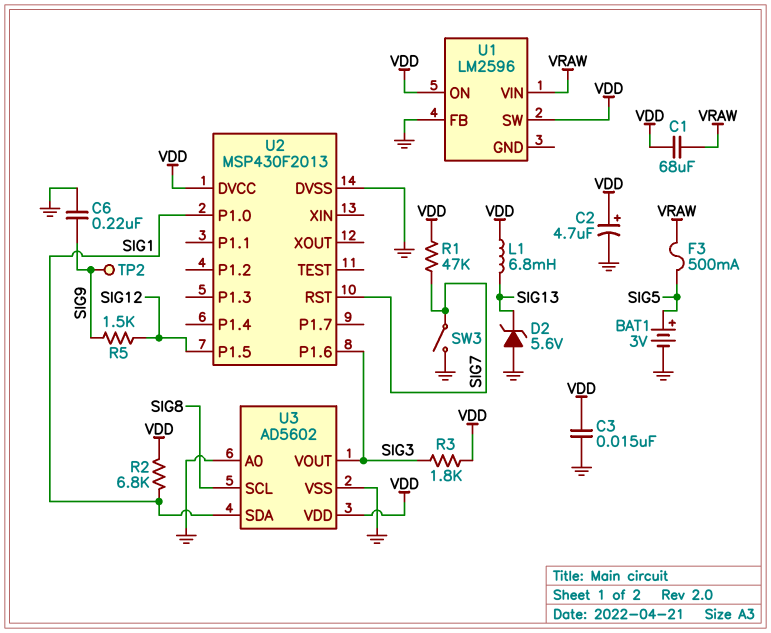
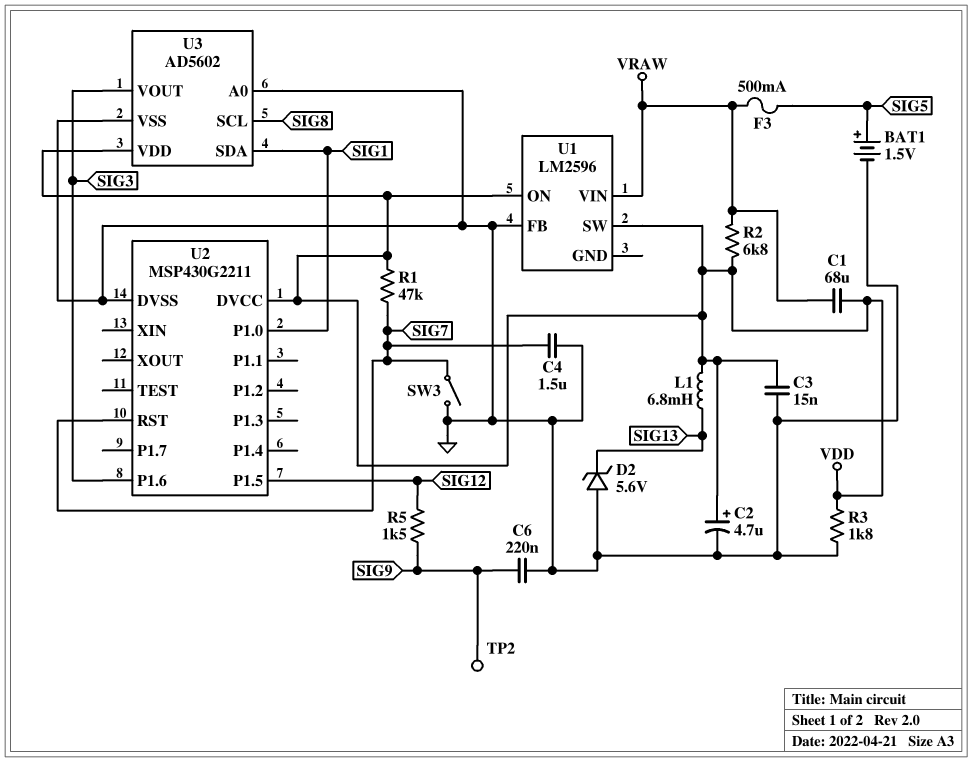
BAT1: 3V (plus SIG5, minus GND) -> 1.5V (plus SIG5, minus GND)
C4: none -> 1.5uF (GND, SIG7)
R2: 6.8k (SIG1, VDD) -> 6.8k (VDD, VRAW)
R3: 1.8k (SIG3, VDD) -> 1.8k (GND, VDD)
U2: MSP430F2013 -> MSP430G2211

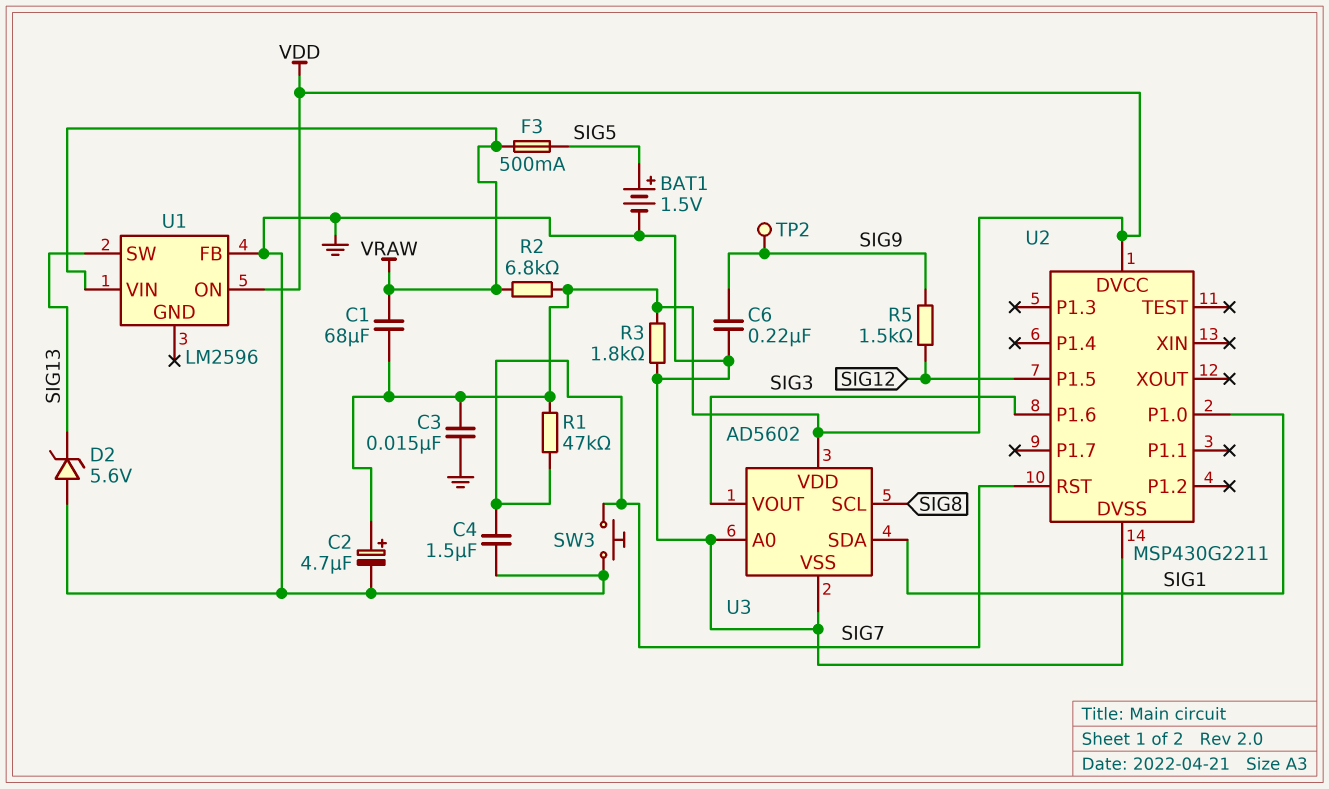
L1: 6.8mH (SIG13, VDD) -> none
SW3: switch (GND, SIG7) -> button (GND, SIG7)
U1 pin SW: VDD -> SIG13

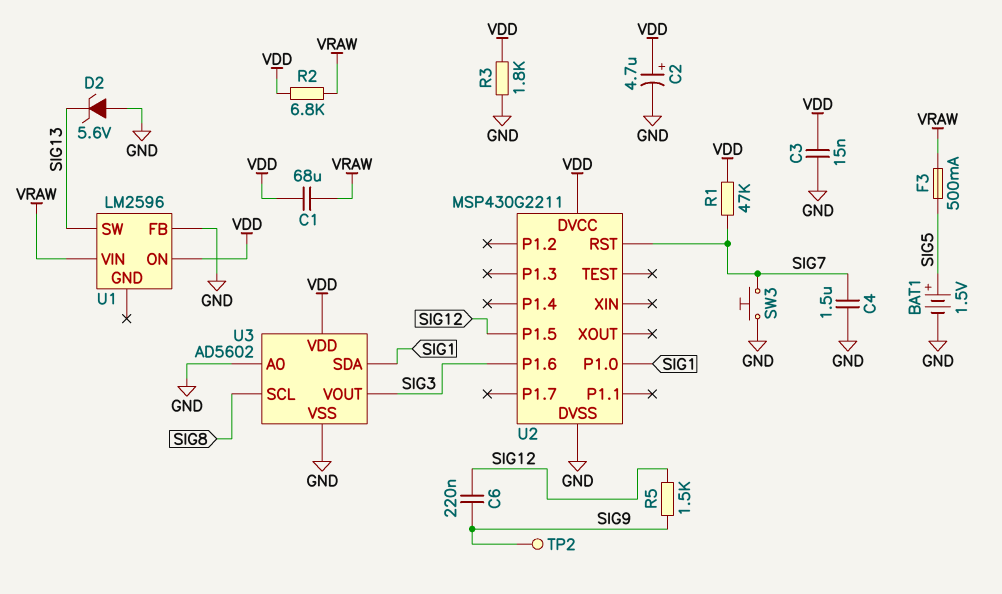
C6: 220nF (GND, SIG9) -> 220nF (SIG9, SIG12)

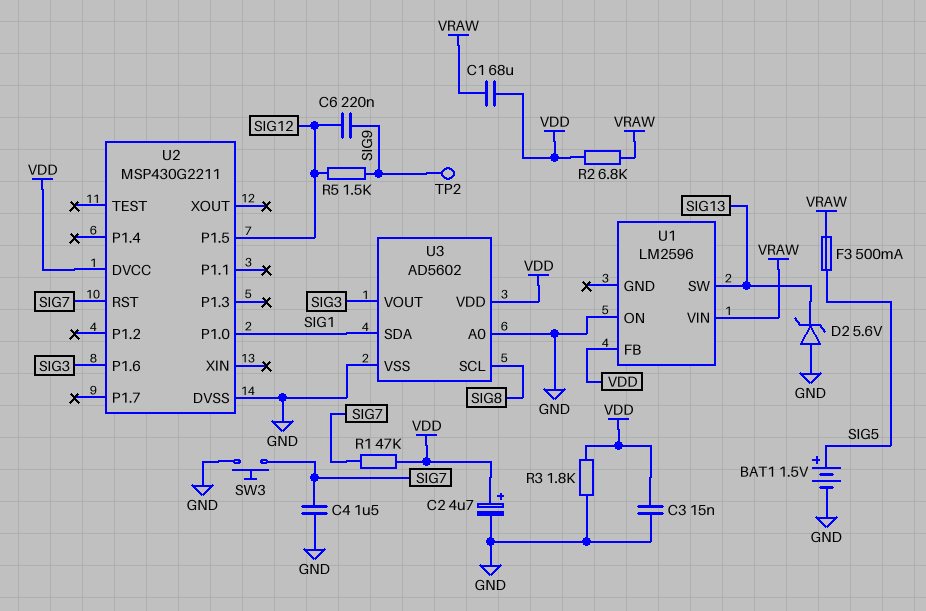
U1 pin FB: GND -> VDD
U1 pin ON: VDD -> GND

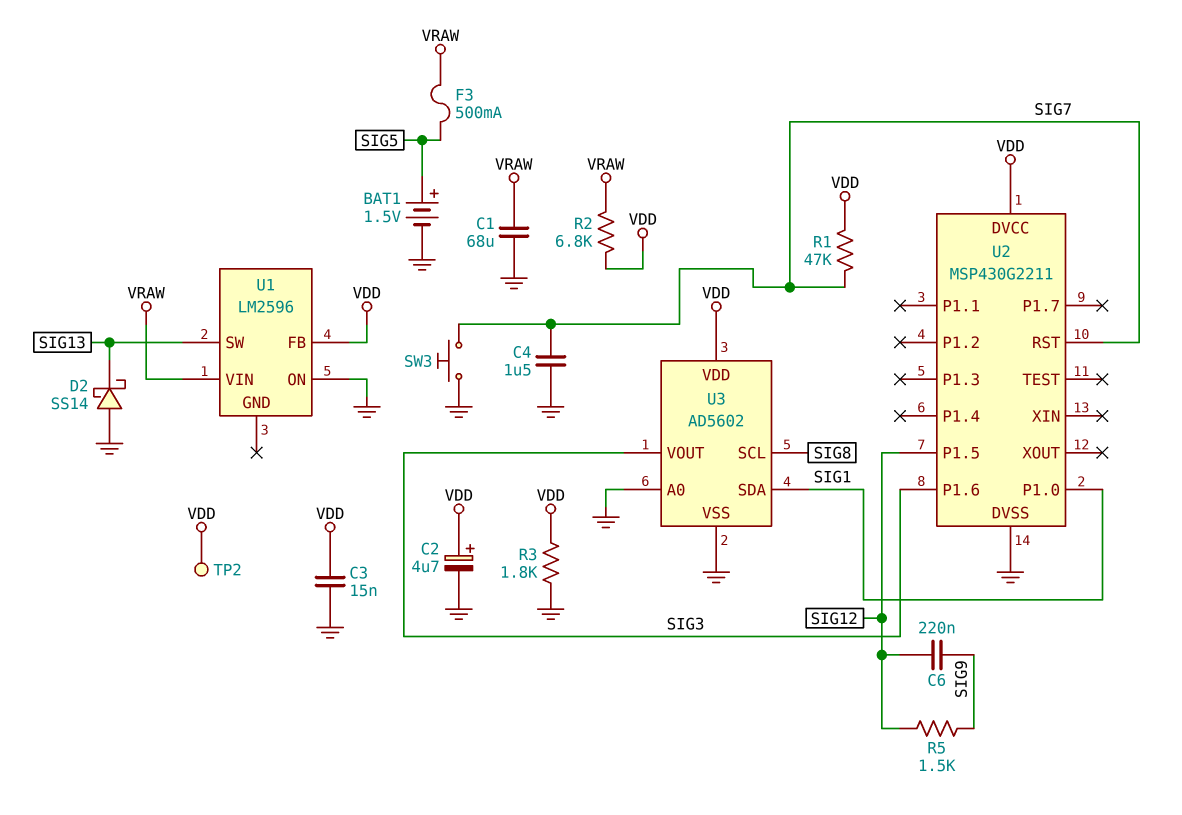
C1: 68uF (VDD, VRAW) -> 68uF (GND, VRAW)
D2: zener 5.6V (A GND, K SIG13) -> schottky SS14 (A GND, K SIG13)
TP2: test point (SIG9) -> test point (VDD)

